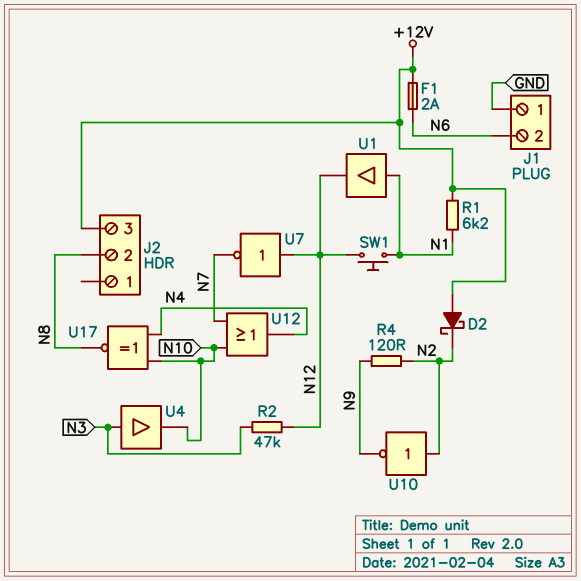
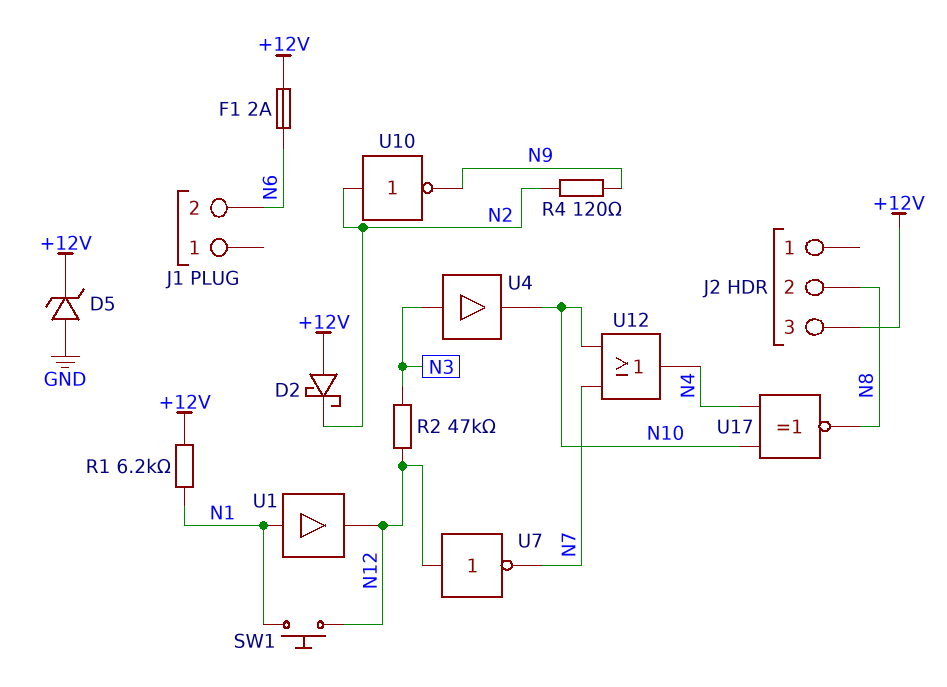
D5: none -> zener (A GND, K +12V)
J1 pin 1: GND -> none

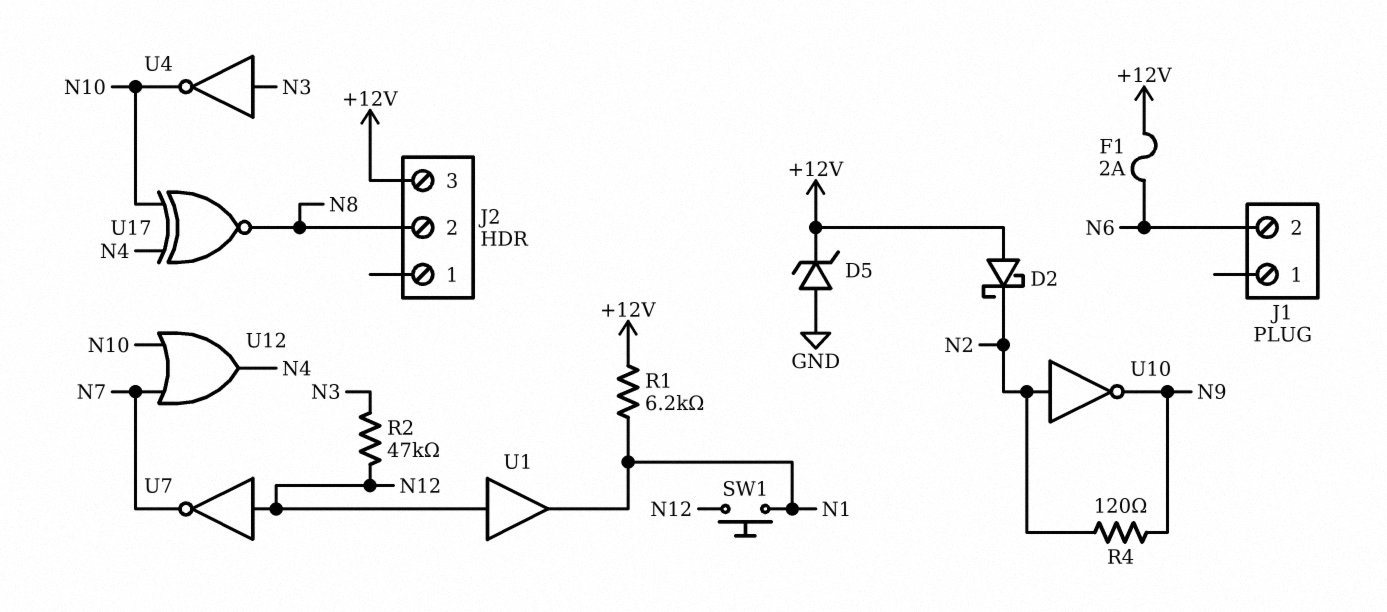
U1: buffer (in N1, out N12) -> buffer (in N12, out N1)
U4: buffer (in N3, out N10) -> NOT (in N3, out N10)

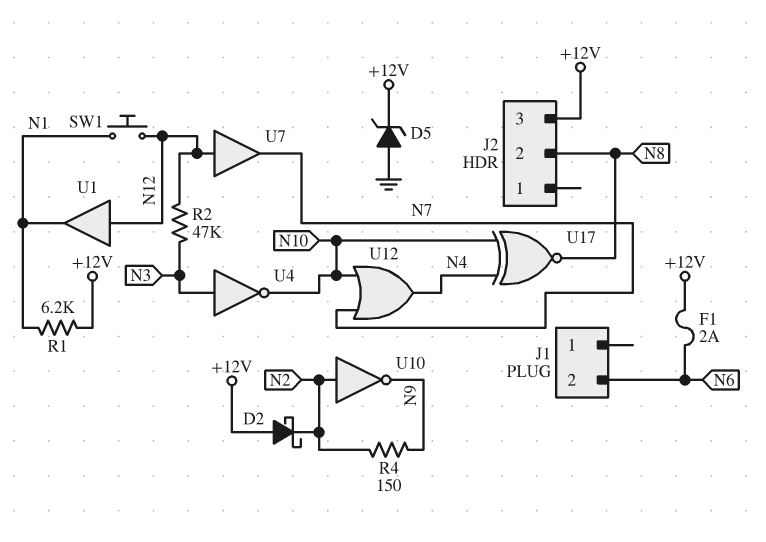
R4: 120 (N2, N9) -> 150 (N2, N9)
U7: NOT (in N12, out N7) -> buffer (in N12, out N7)

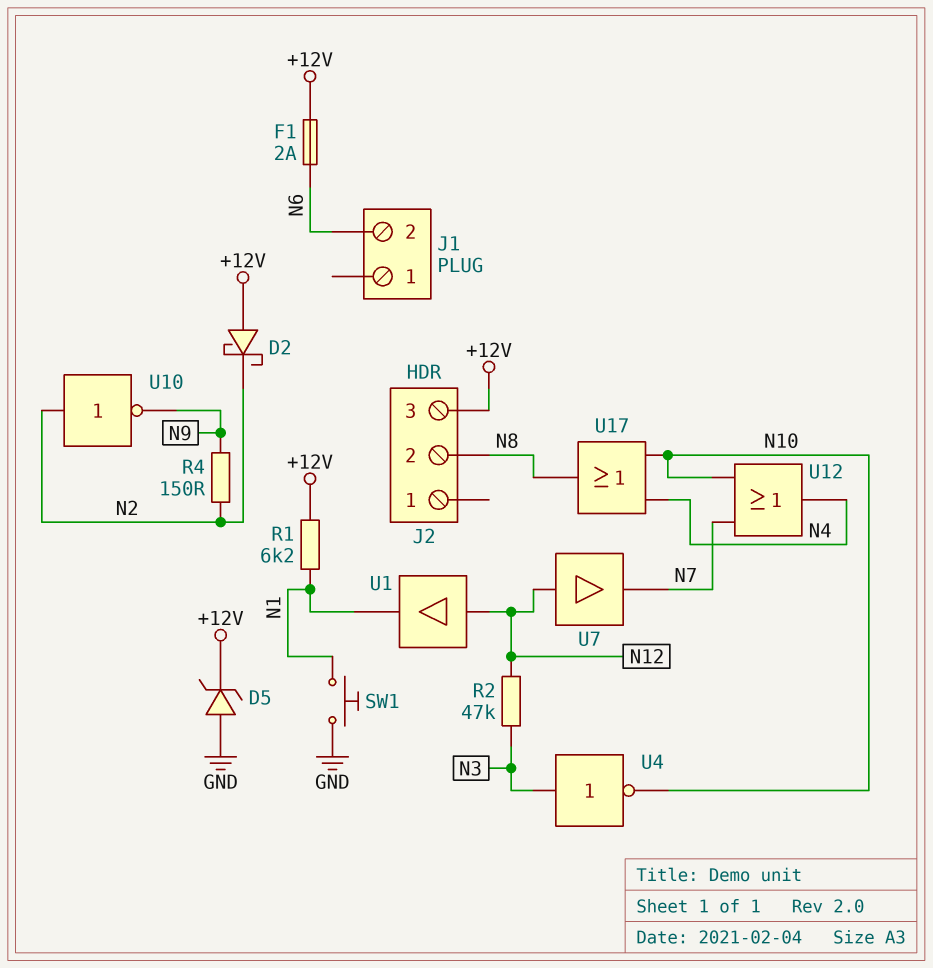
SW1: button (N1, N12) -> button (GND, N1)
U17: XNOR (in N4, in N10, out N8) -> OR (in N4, in N10, out N8)

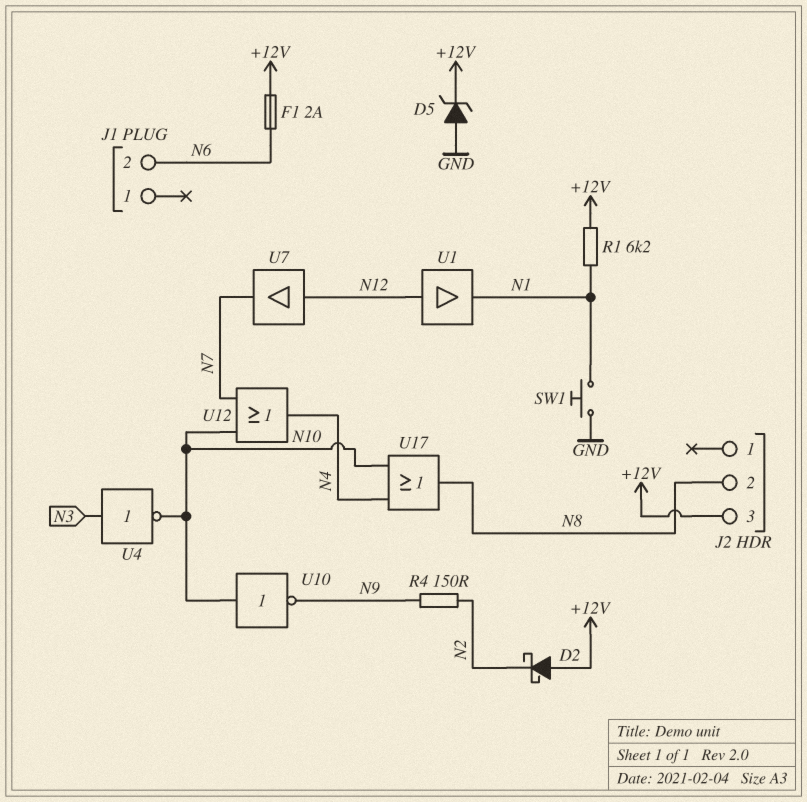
R2: 47k (N3, N12) -> none
U10: NOT (in N2, out N9) -> NOT (in N10, out N9)

